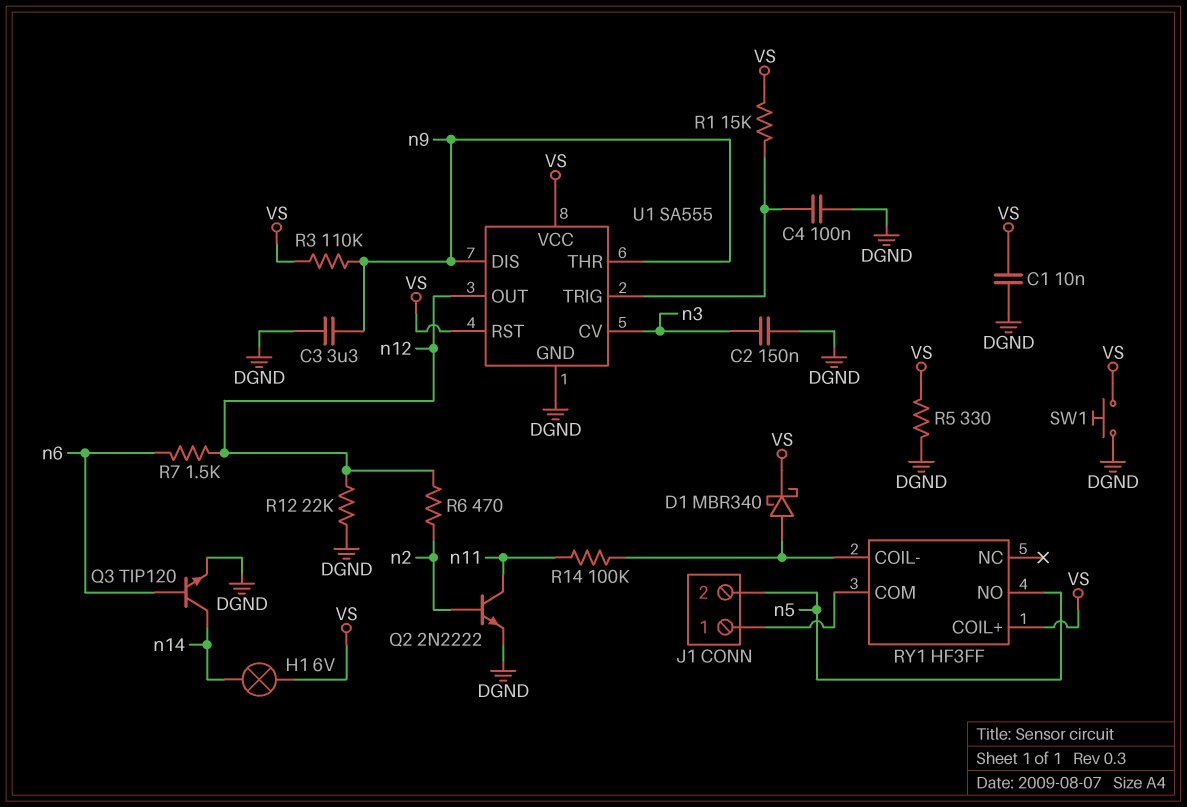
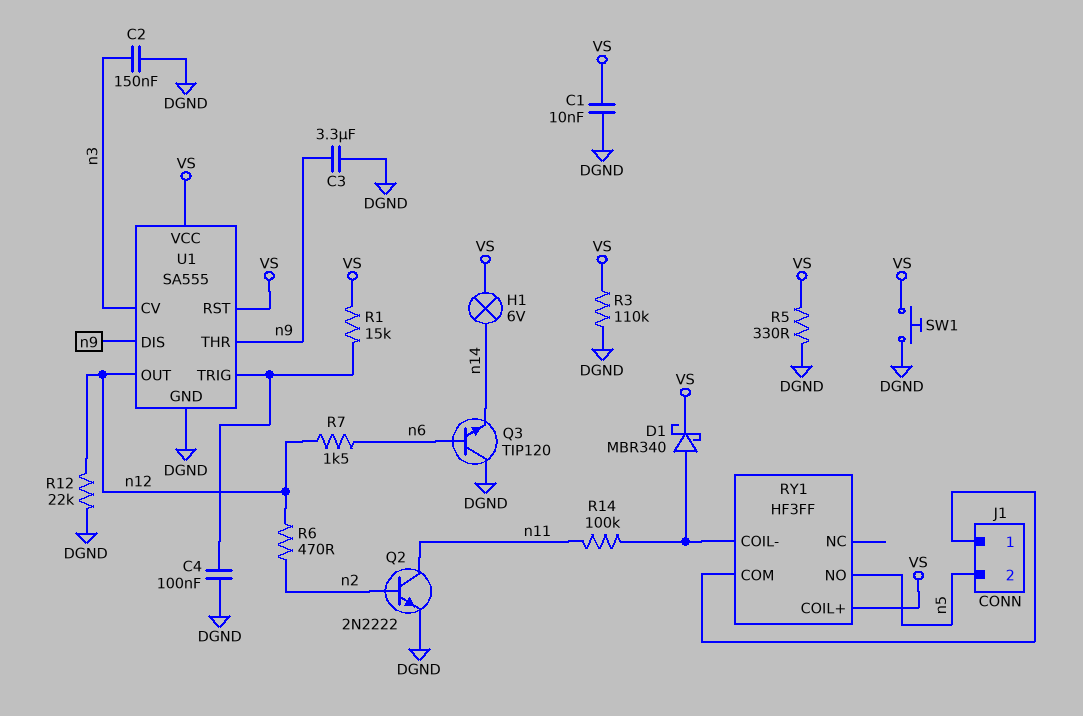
Q3: NPN TIP120 (B n6, C n14, E DGND) -> NPN TIP120 (B n6, C DGND, E n14)
R3: 110k (VS, n9) -> 110k (DGND, VS)

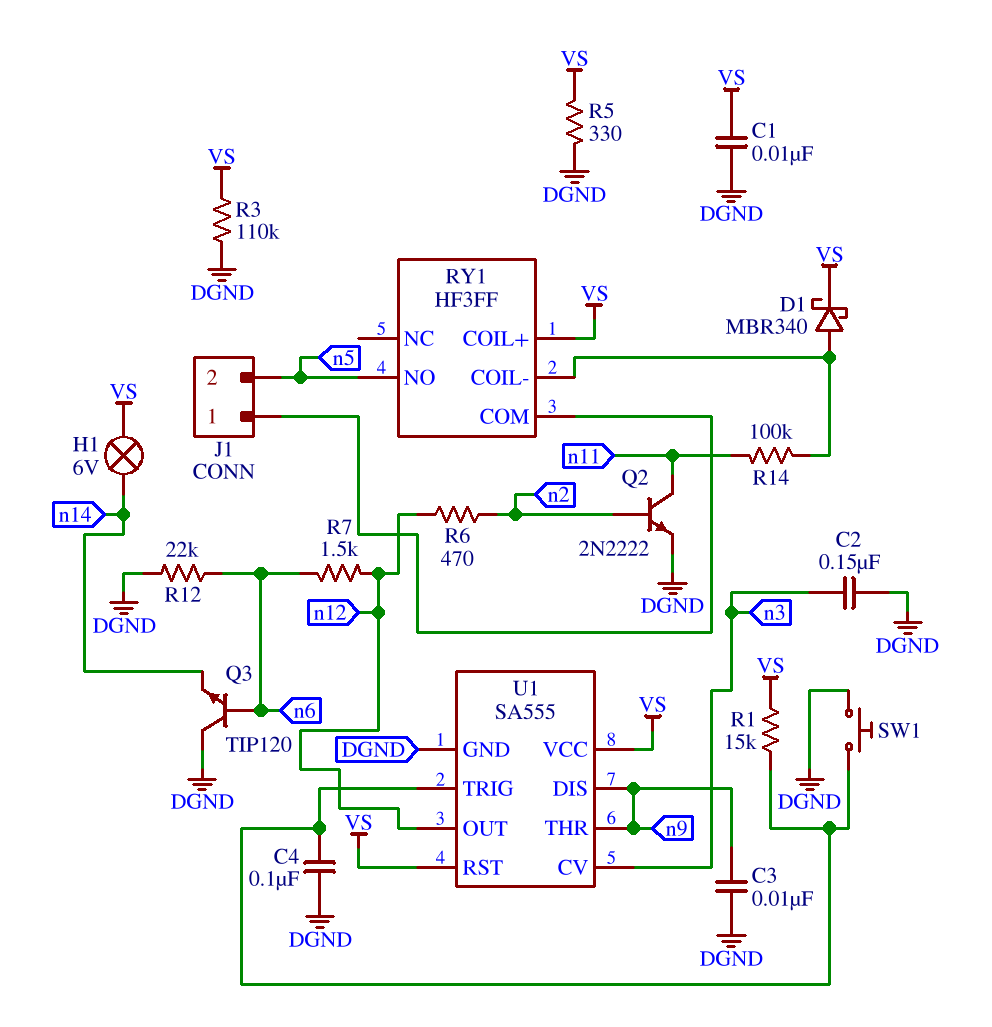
C3: 3.3uF (DGND, n9) -> 10nF (DGND, n9)
R12: 22k (DGND, n12) -> 22k (DGND, n6)
SW1: button (DGND, VS) -> button (DGND, U1/TRIG)

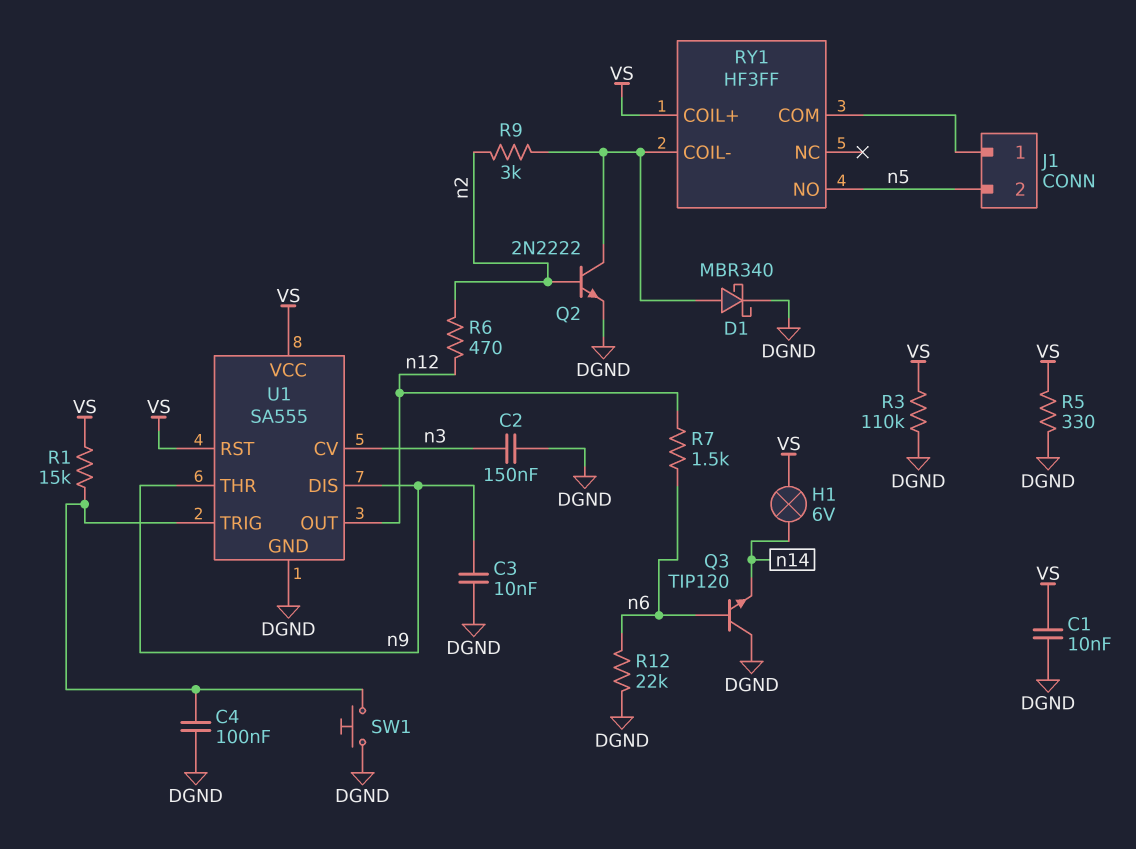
D1: schottky MBR340 (A RY1/COIL-, K VS) -> schottky MBR340 (A RY1/COIL-, K DGND)
Q2: NPN 2N2222 (B n2, C n11, E DGND) -> NPN 2N2222 (B n2, C RY1/COIL-, E DGND)
R9: none -> 3k (RY1/COIL-, n2)
R14: 100k (RY1/COIL-, n11) -> none

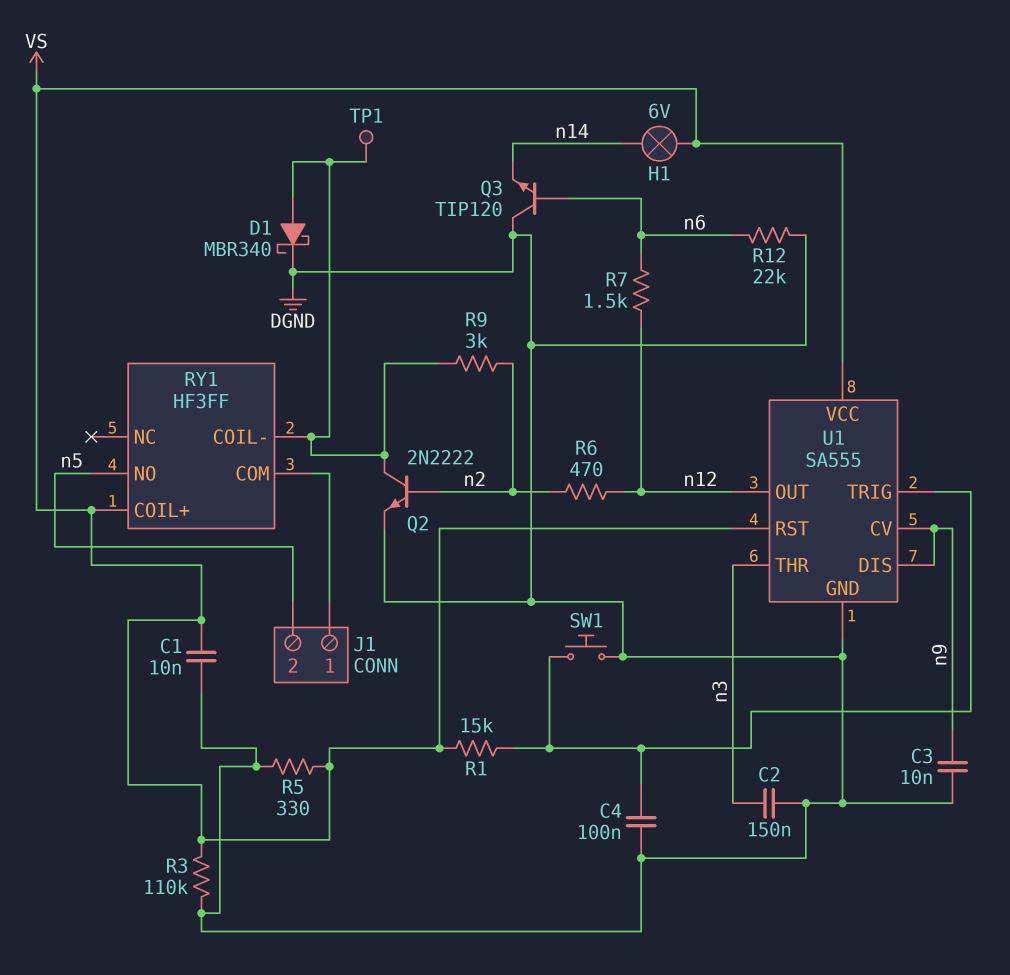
TP1: none -> test point (RY1/COIL-)
U1 pin CV: n3 -> n9
U1 pin THR: n9 -> n3

